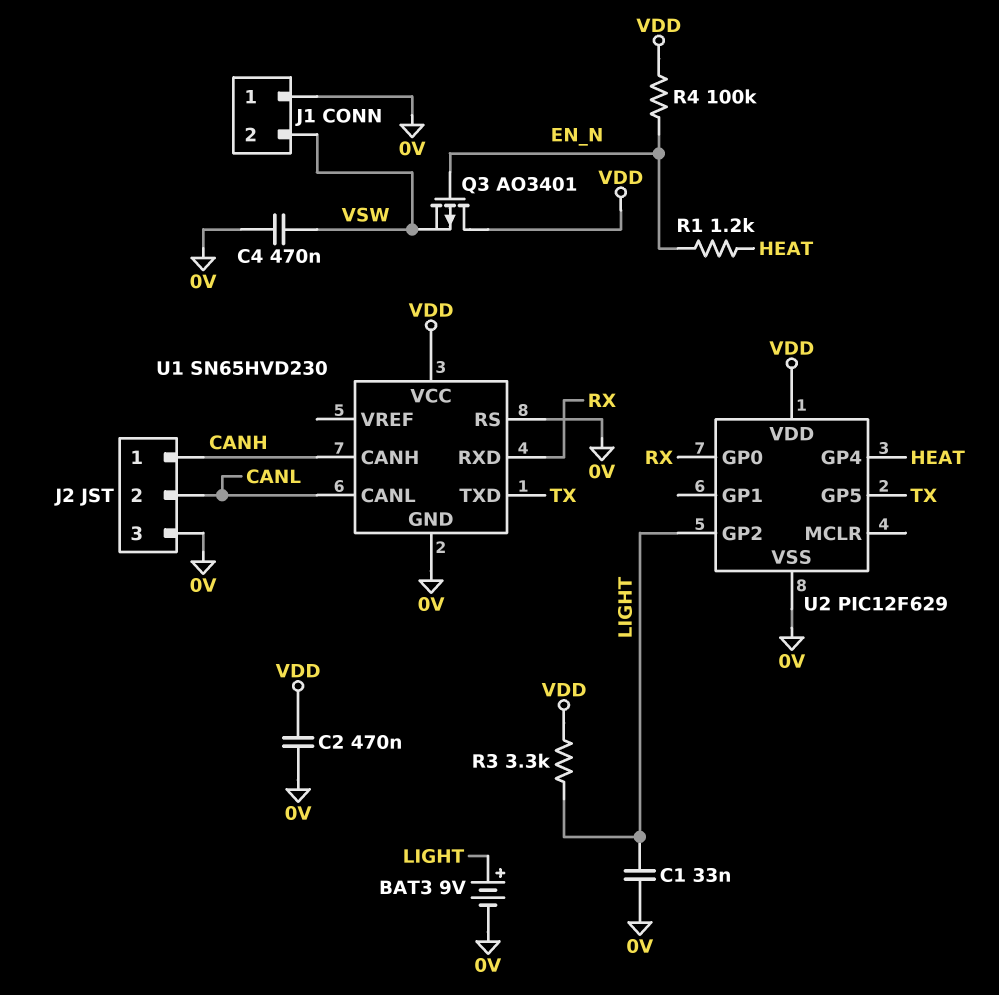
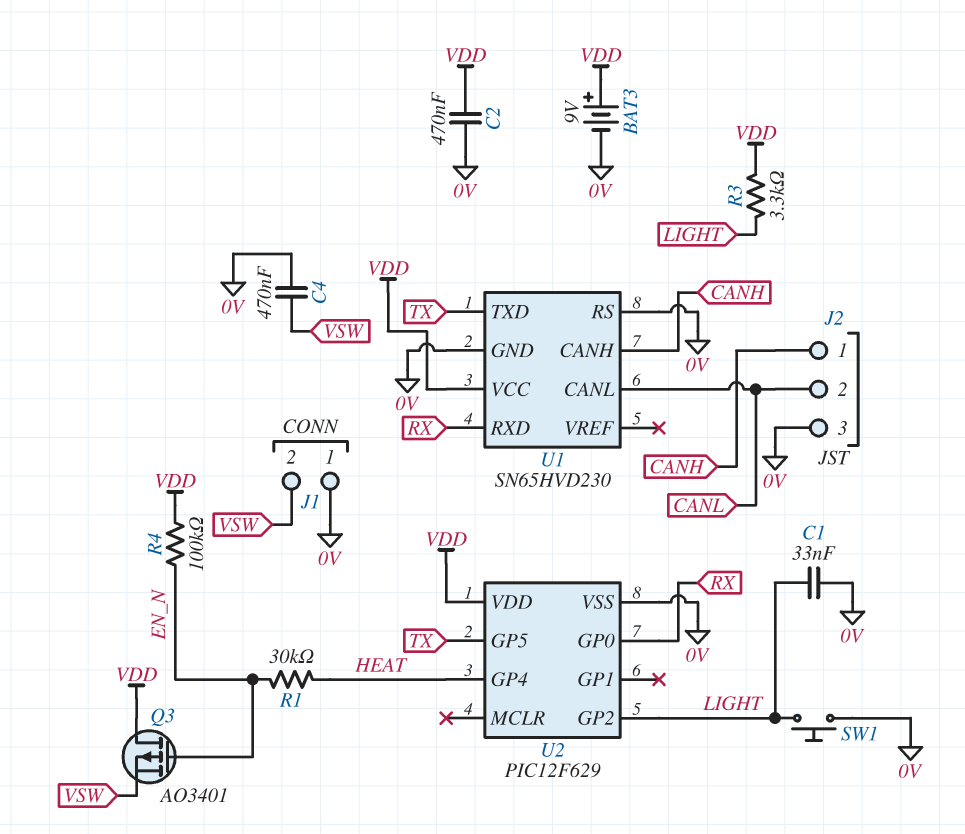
BAT3: 9V (plus LIGHT, minus 0V) -> 9V (plus VDD, minus 0V)
R1: 1.2k (EN_N, HEAT) -> 30k (EN_N, HEAT)
SW1: none -> button (0V, LIGHT)

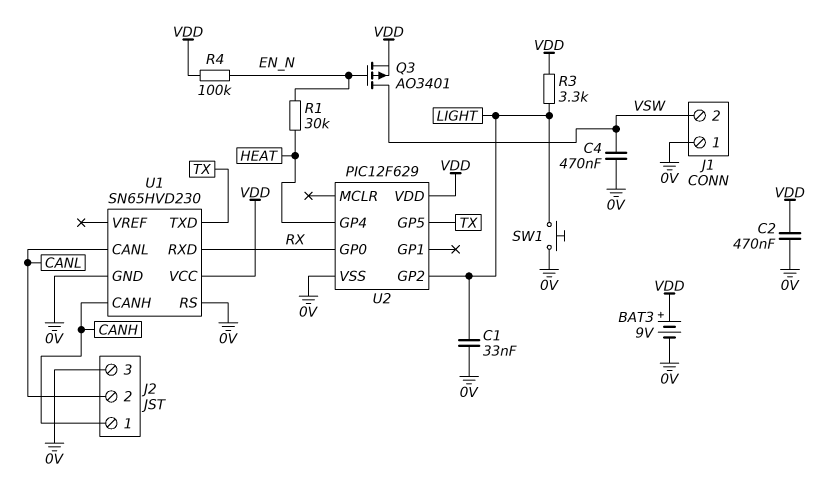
Q3: PMOS AO3401 (G EN_N, D VDD, S VSW) -> PMOS AO3401 (G EN_N, D VSW, S VDD)

